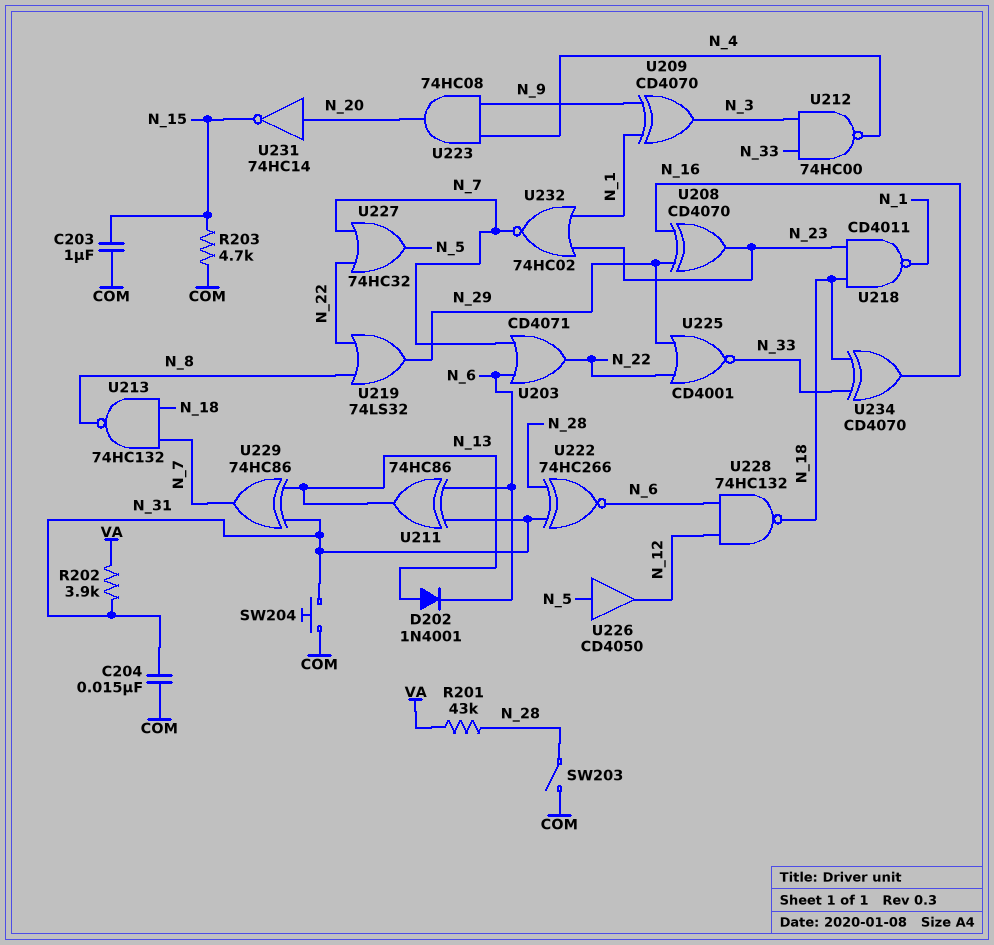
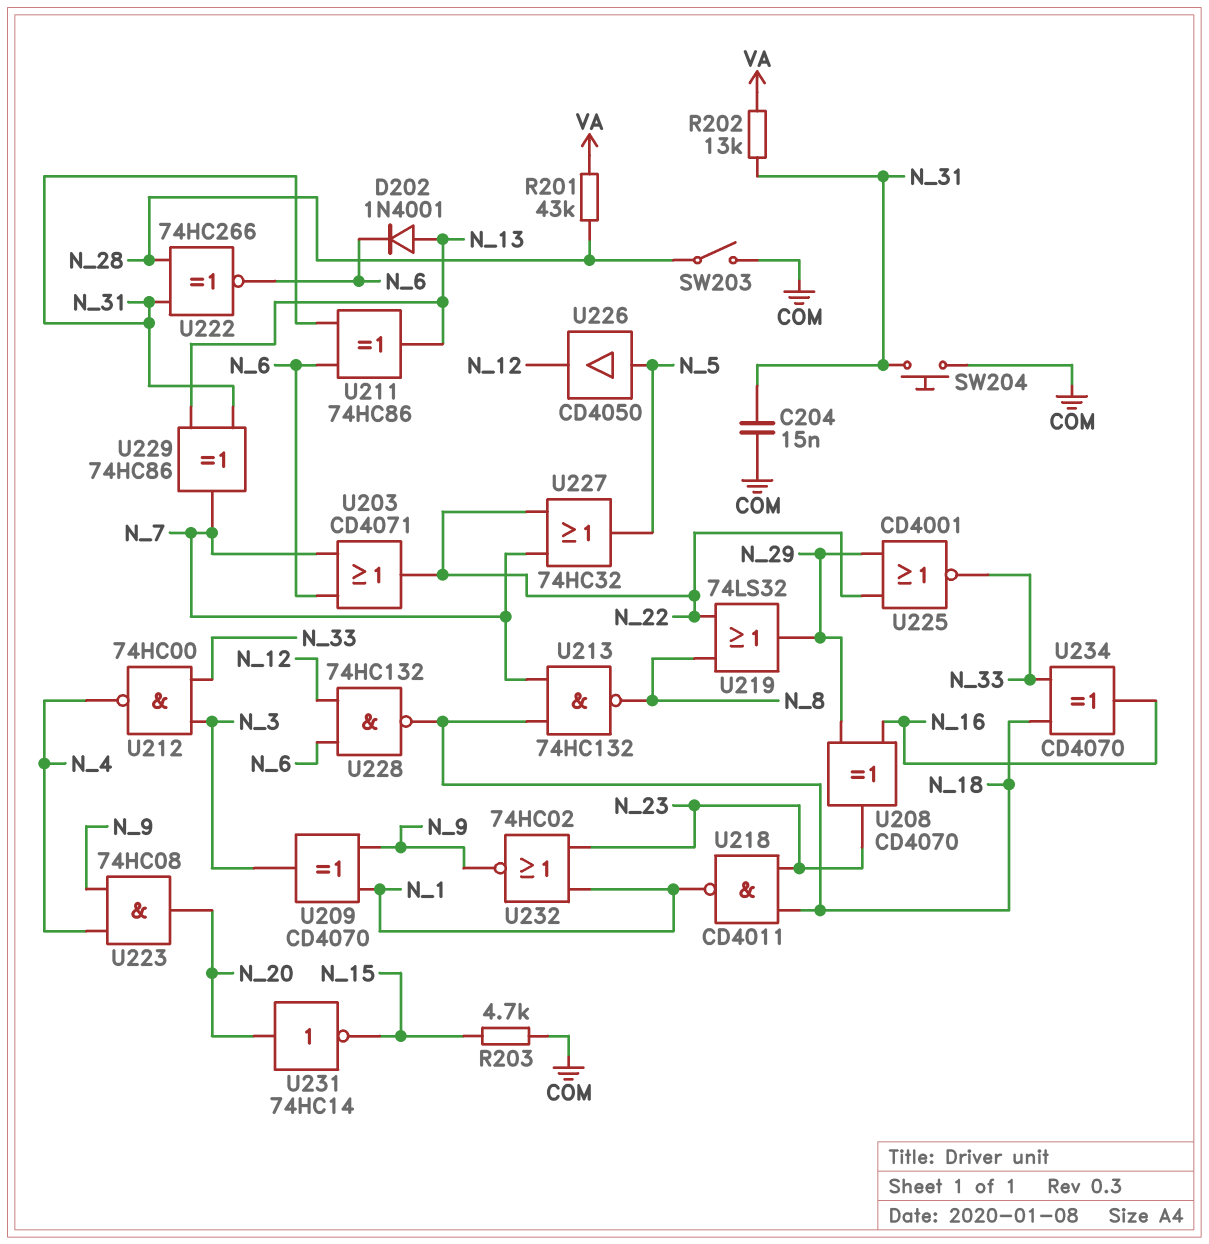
C203: 1uF (COM, N_15) -> none
R202: 3.9k (N_31, VA) -> 13k (N_31, VA)
U232: NOR 74HC02 (in N_1, in N_23, out N_7) -> NOR 74HC02 (in N_1, in N_23, out N_9)

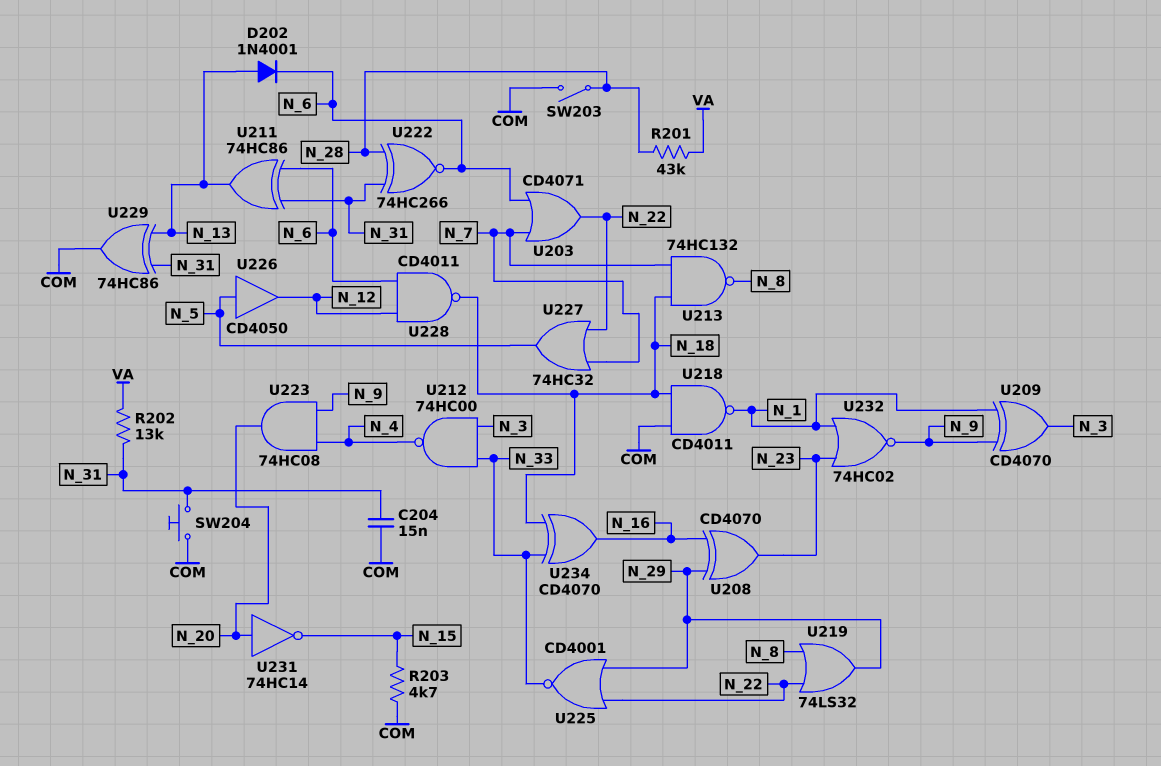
U218: NAND CD4011 (in N_18, in N_23, out N_1) -> NAND CD4011 (in COM, in N_18, out N_1)
U228: NAND 74HC132 (in N_6, in N_12, out N_18) -> NAND CD4011 (in N_6, in N_12, out N_18)
U229: XOR 74HC86 (in N_13, in N_31, out N_7) -> XOR 74HC86 (in N_13, in N_31, out COM)

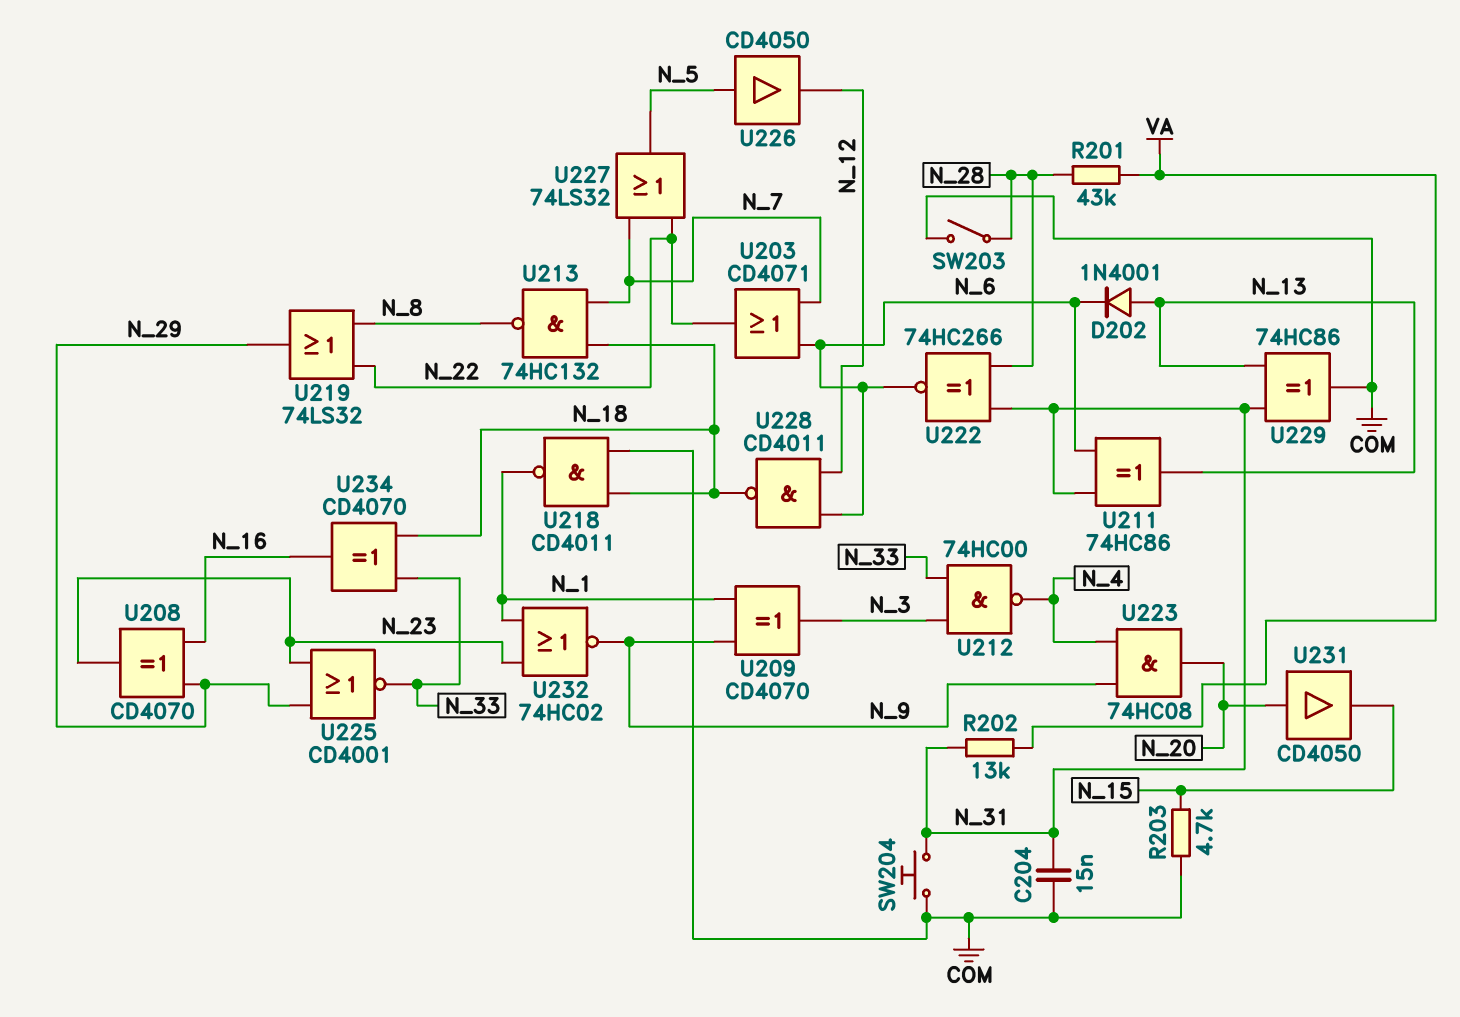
U225: NOR CD4001 (in N_22, in N_29, out N_33) -> NOR CD4001 (in N_23, in N_29, out N_33)
U227: OR 74HC32 (in N_7, in N_22, out N_5) -> OR 74LS32 (in N_7, in N_22, out N_5)
U231: NOT 74HC14 (in N_20, out N_15) -> buffer CD4050 (in N_20, out N_15)

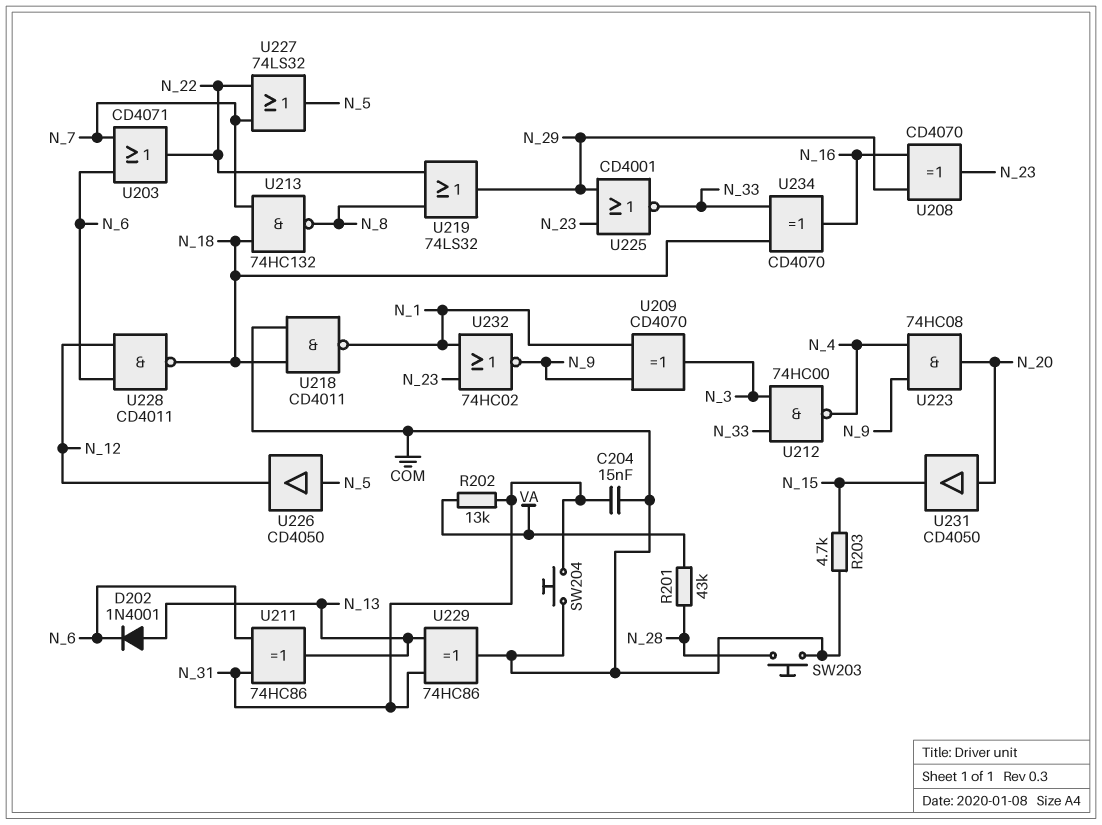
SW203: switch (COM, N_28) -> button (COM, N_28)
U222: XNOR 74HC266 (in N_28, in N_31, out N_6) -> none

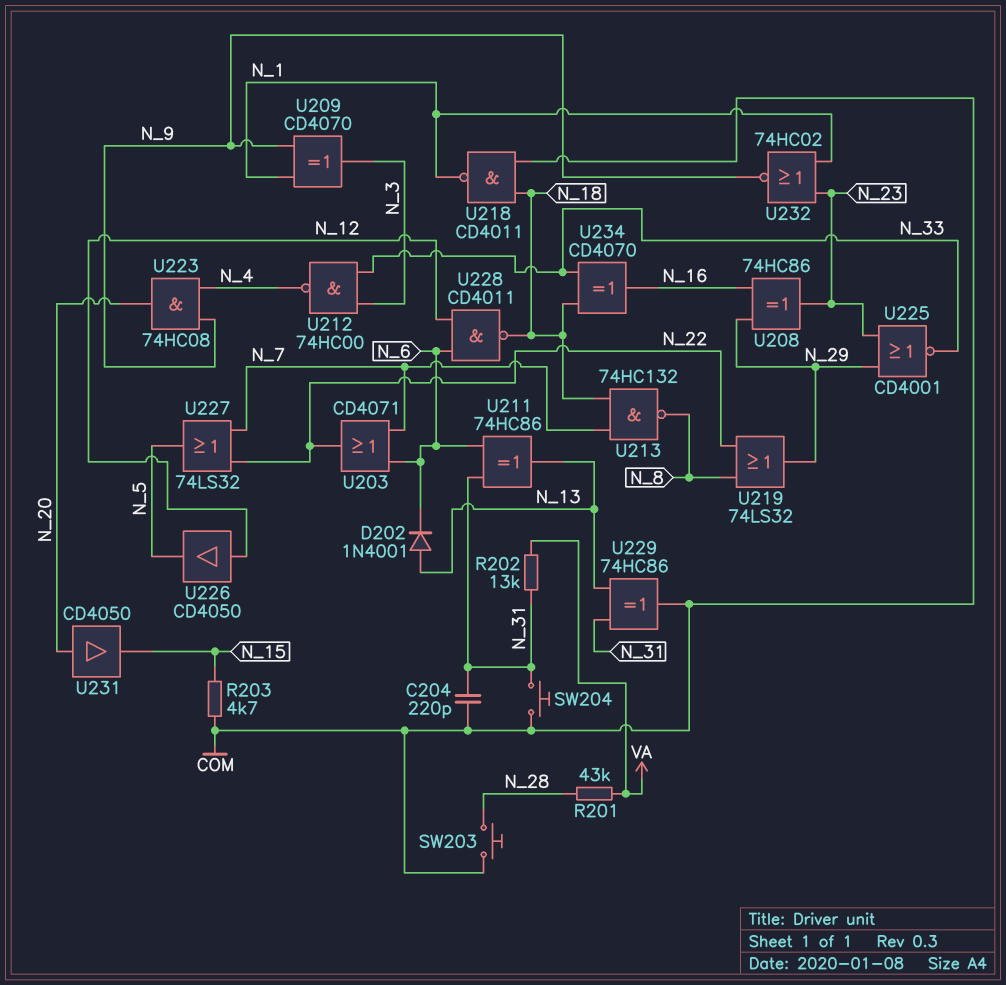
C204: 15nF (COM, N_31) -> 220pF (COM, N_31)
U208: XOR CD4070 (in N_16, in N_29, out N_23) -> XOR 74HC86 (in N_16, in N_29, out N_23)
U226: buffer CD4050 (in N_5, out N_12) -> buffer CD4050 (in N_12, out N_5)

